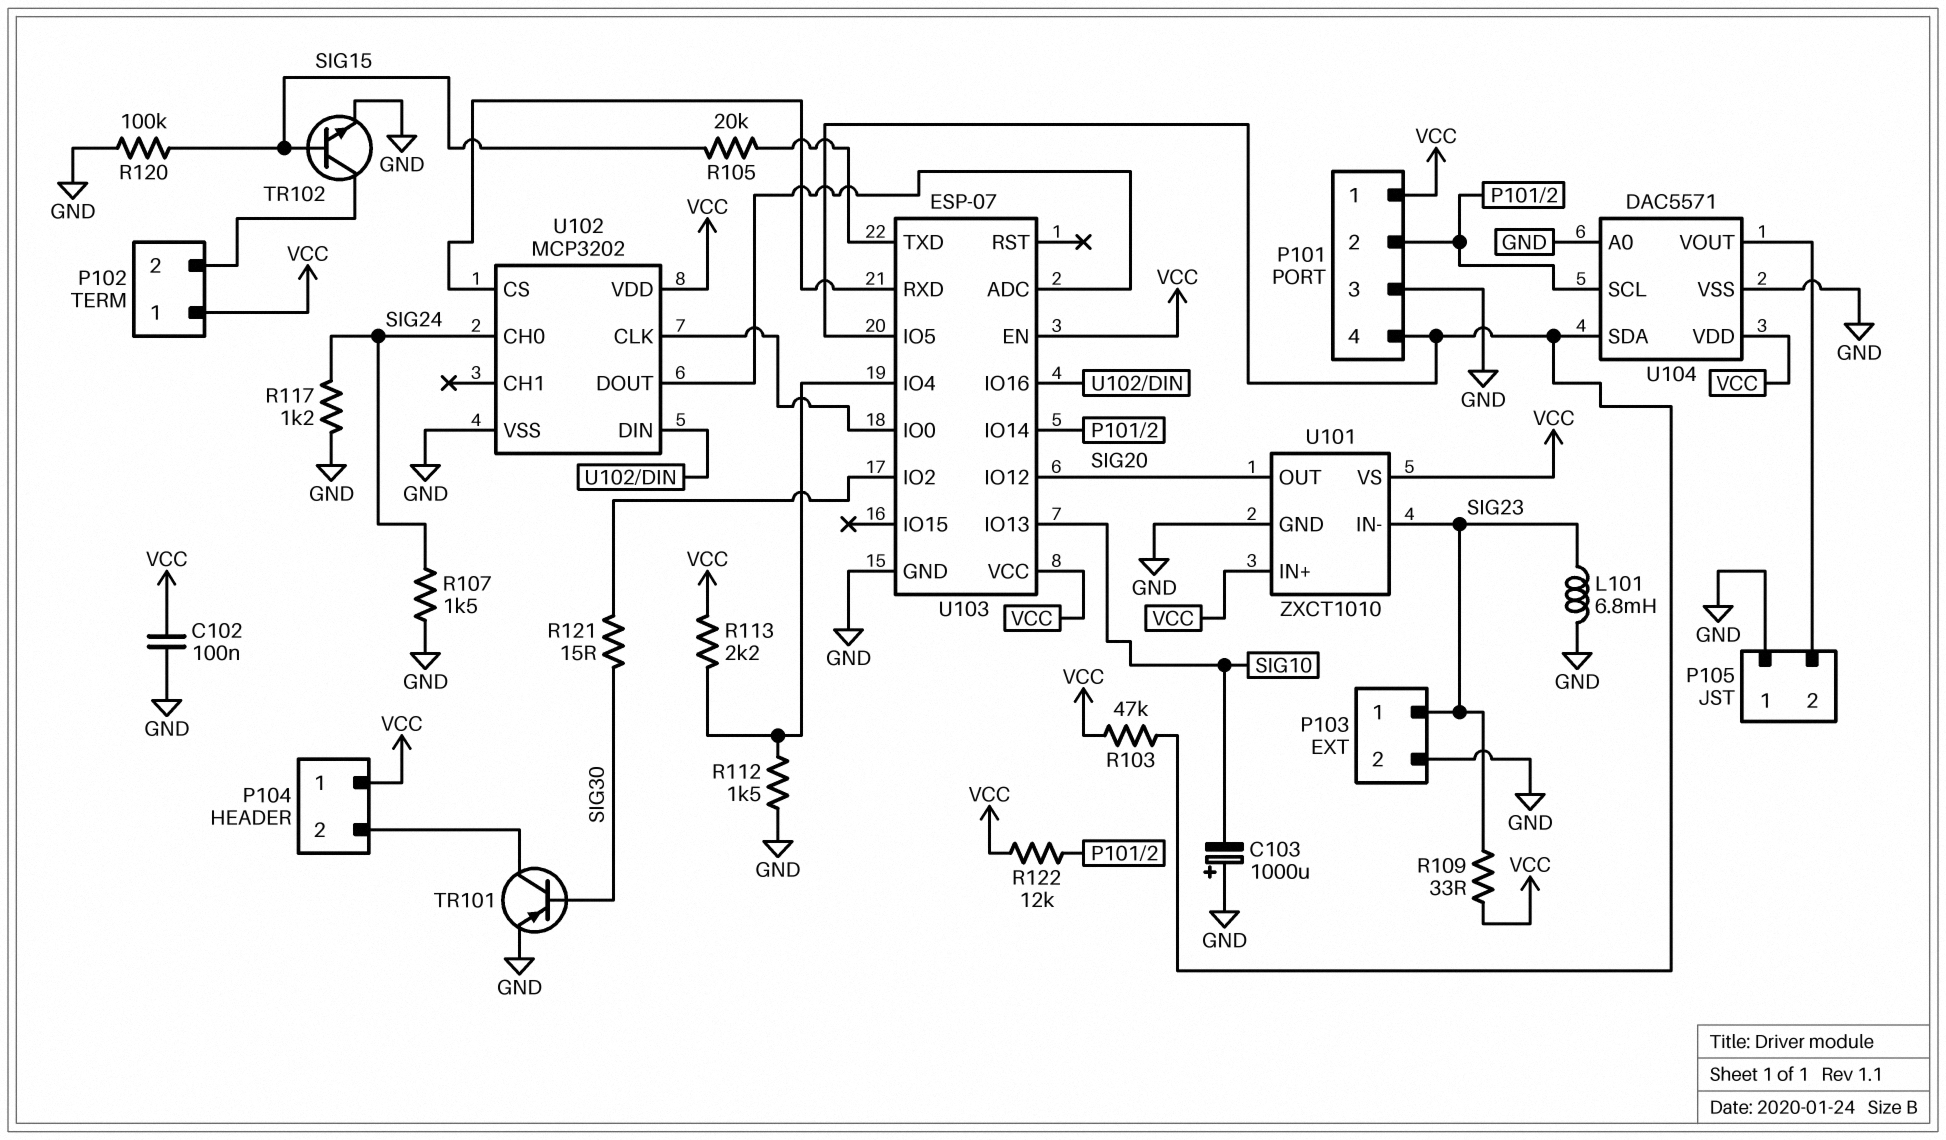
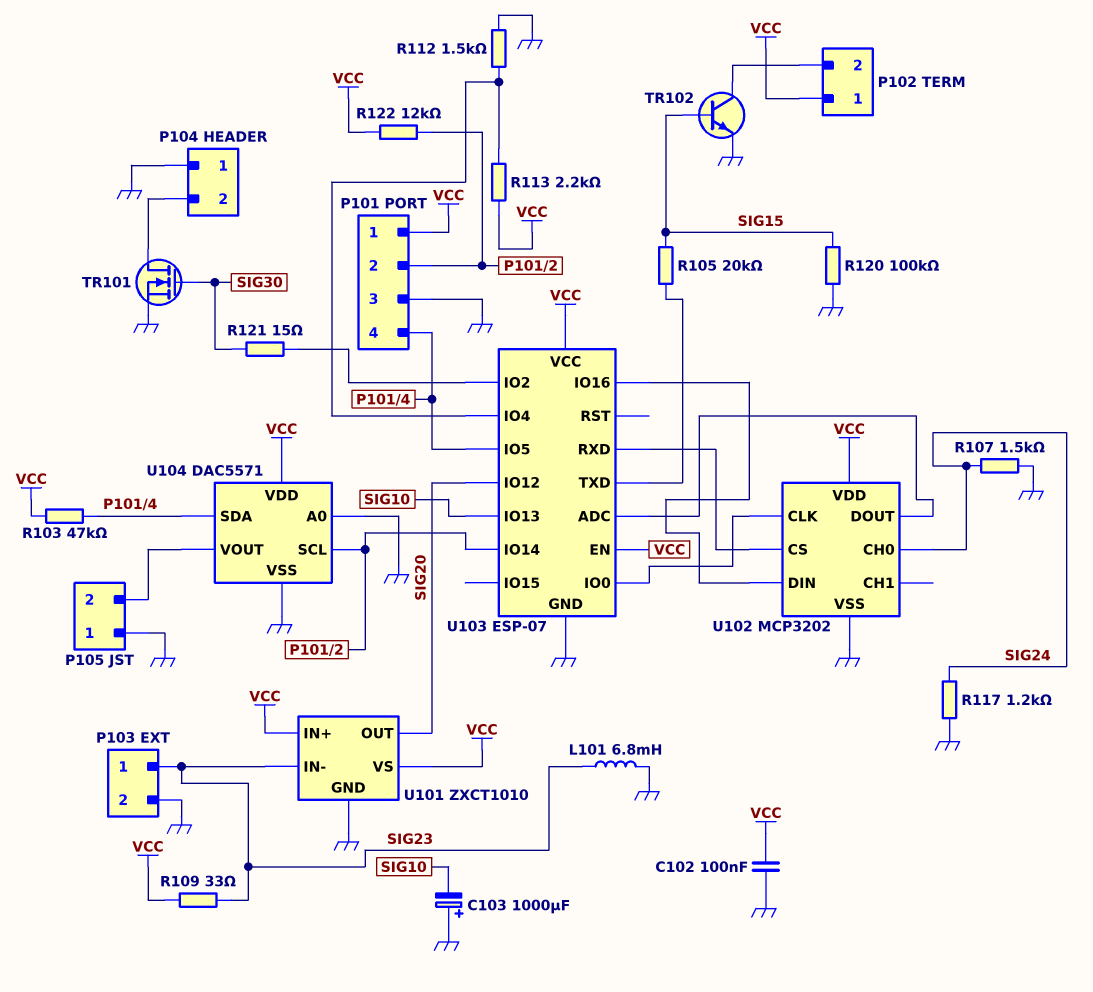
P104 pin 1: VCC -> GND
TR101: PNP (B SIG30, C P104/2, E GND) -> NMOS (G SIG30, D P104/2, S GND)

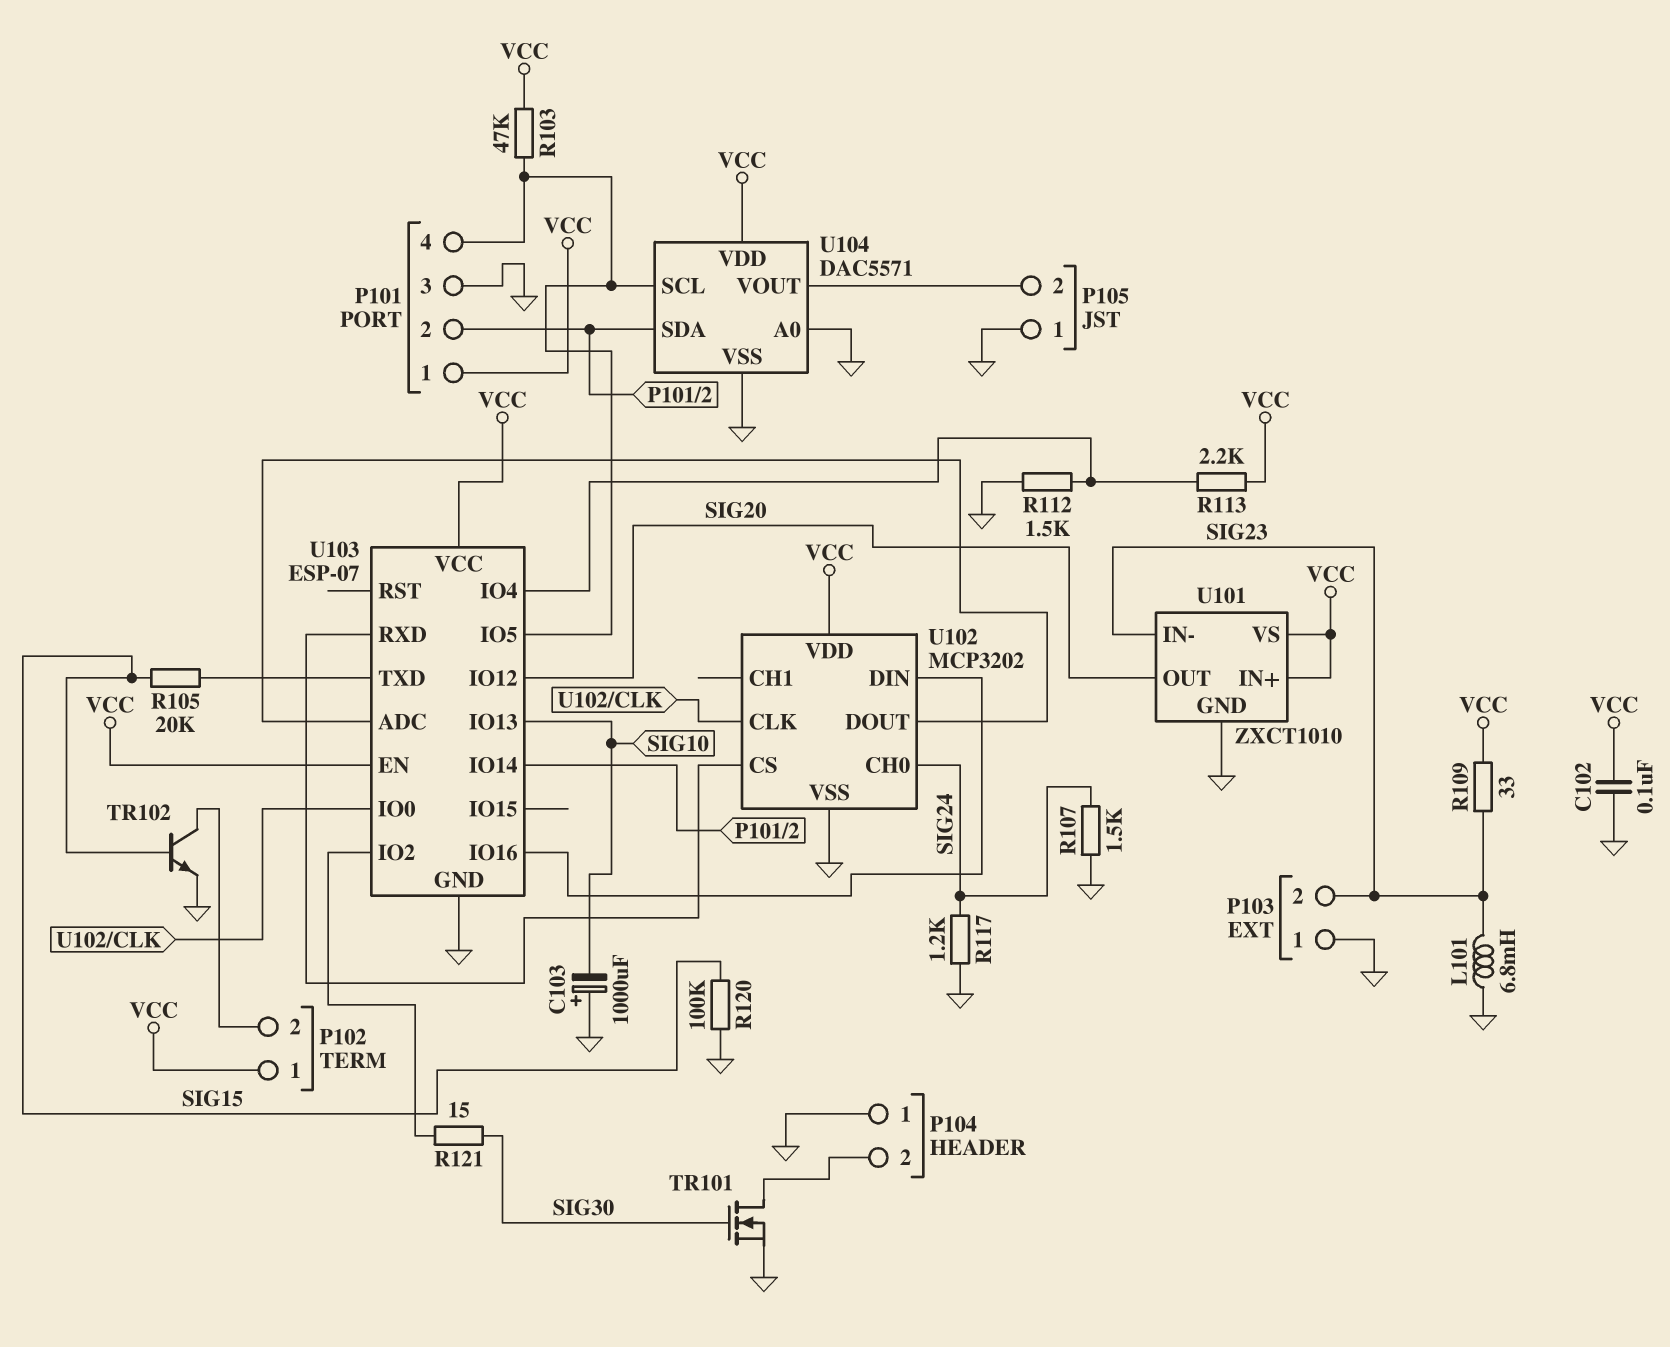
P103 pin 1: SIG23 -> GND
P103 pin 2: GND -> SIG23
R122: 12k (P101/2, VCC) -> none
U104 pin SCL: P101/2 -> P101/4
U104 pin SDA: P101/4 -> P101/2

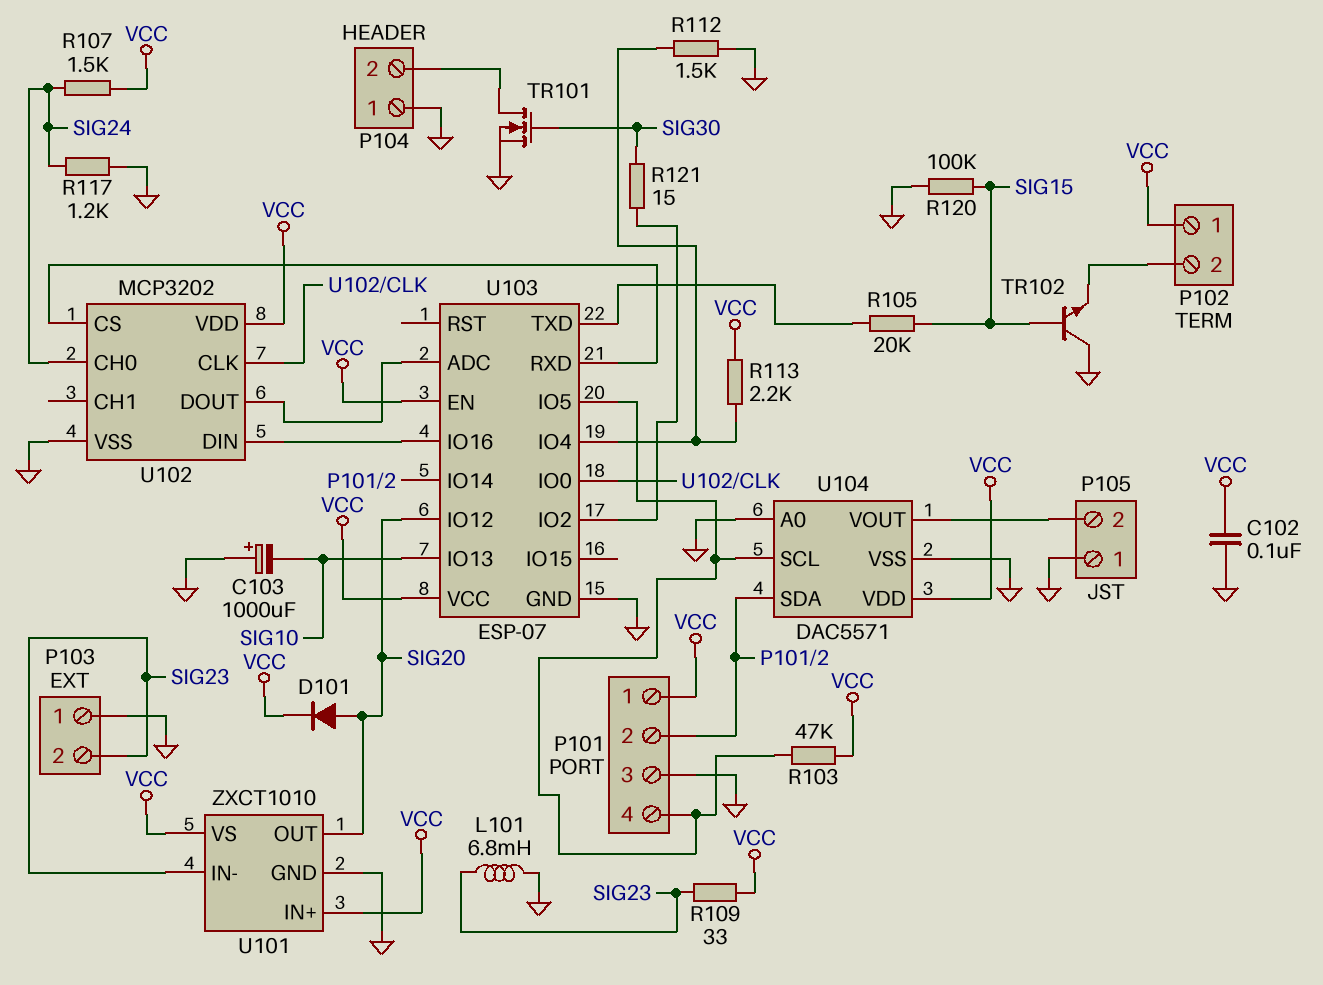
D101: none -> diode (A SIG20, K VCC)
R107: 1.5k (GND, SIG24) -> 1.5k (SIG24, VCC)
TR102: NPN (B SIG15, C P102/2, E GND) -> NPN (B SIG15, C GND, E P102/2)

